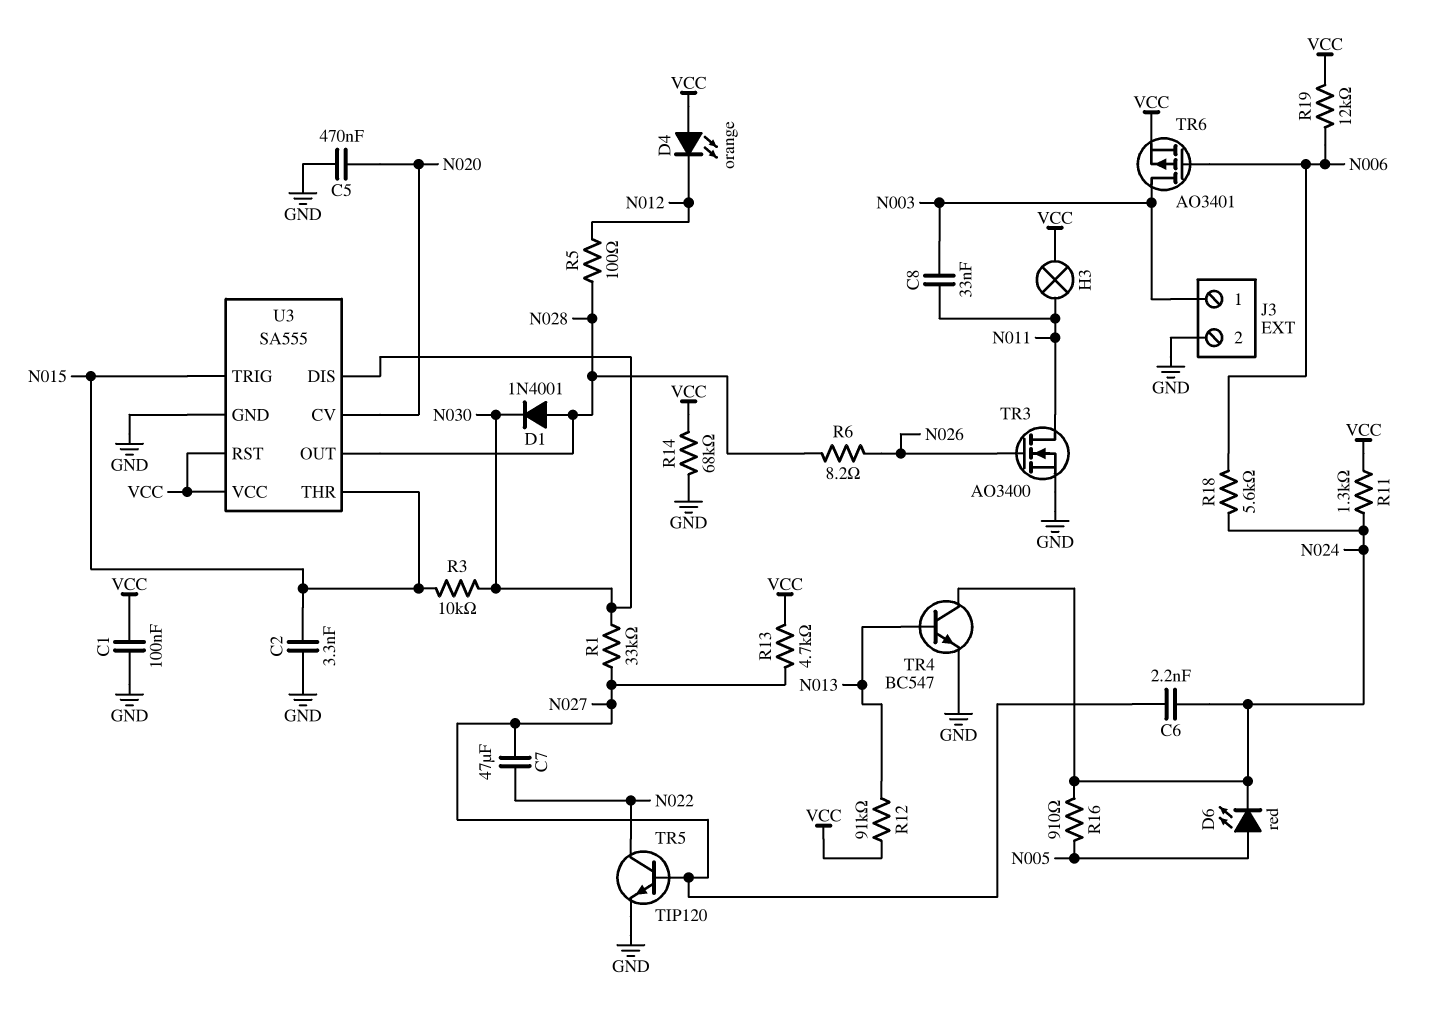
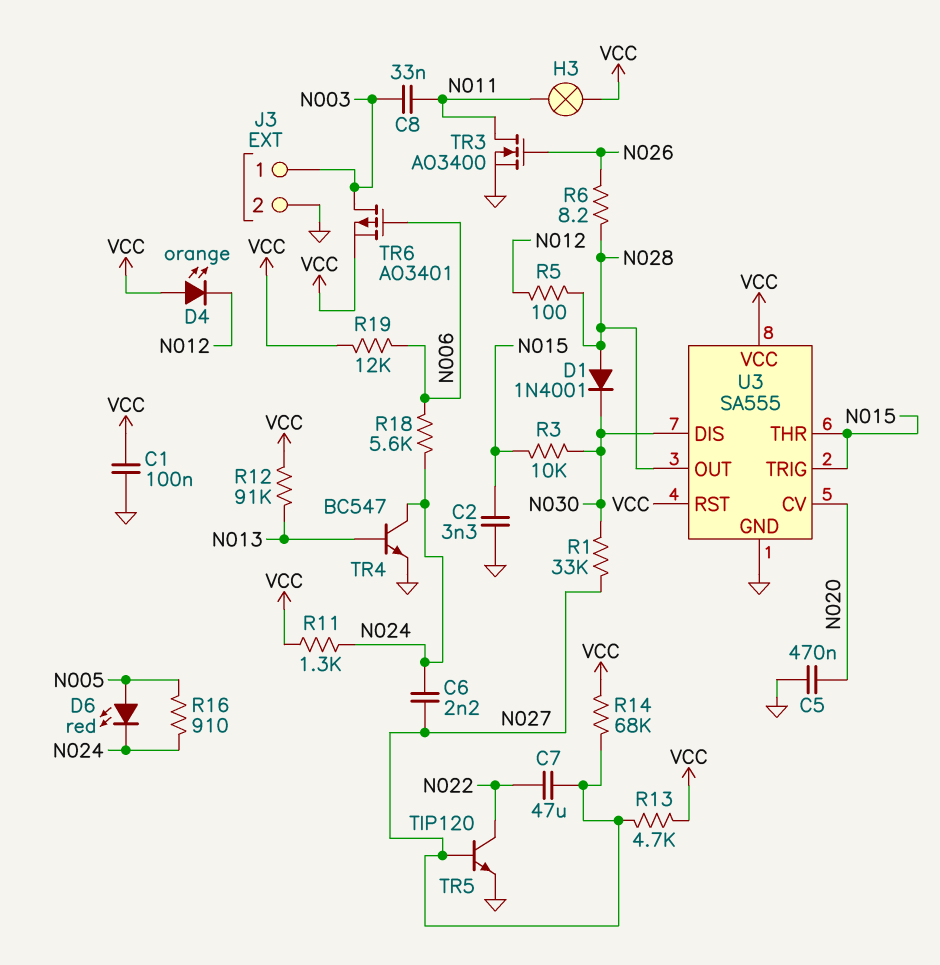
R14: 68k (GND, VCC) -> 68k (N027, VCC)

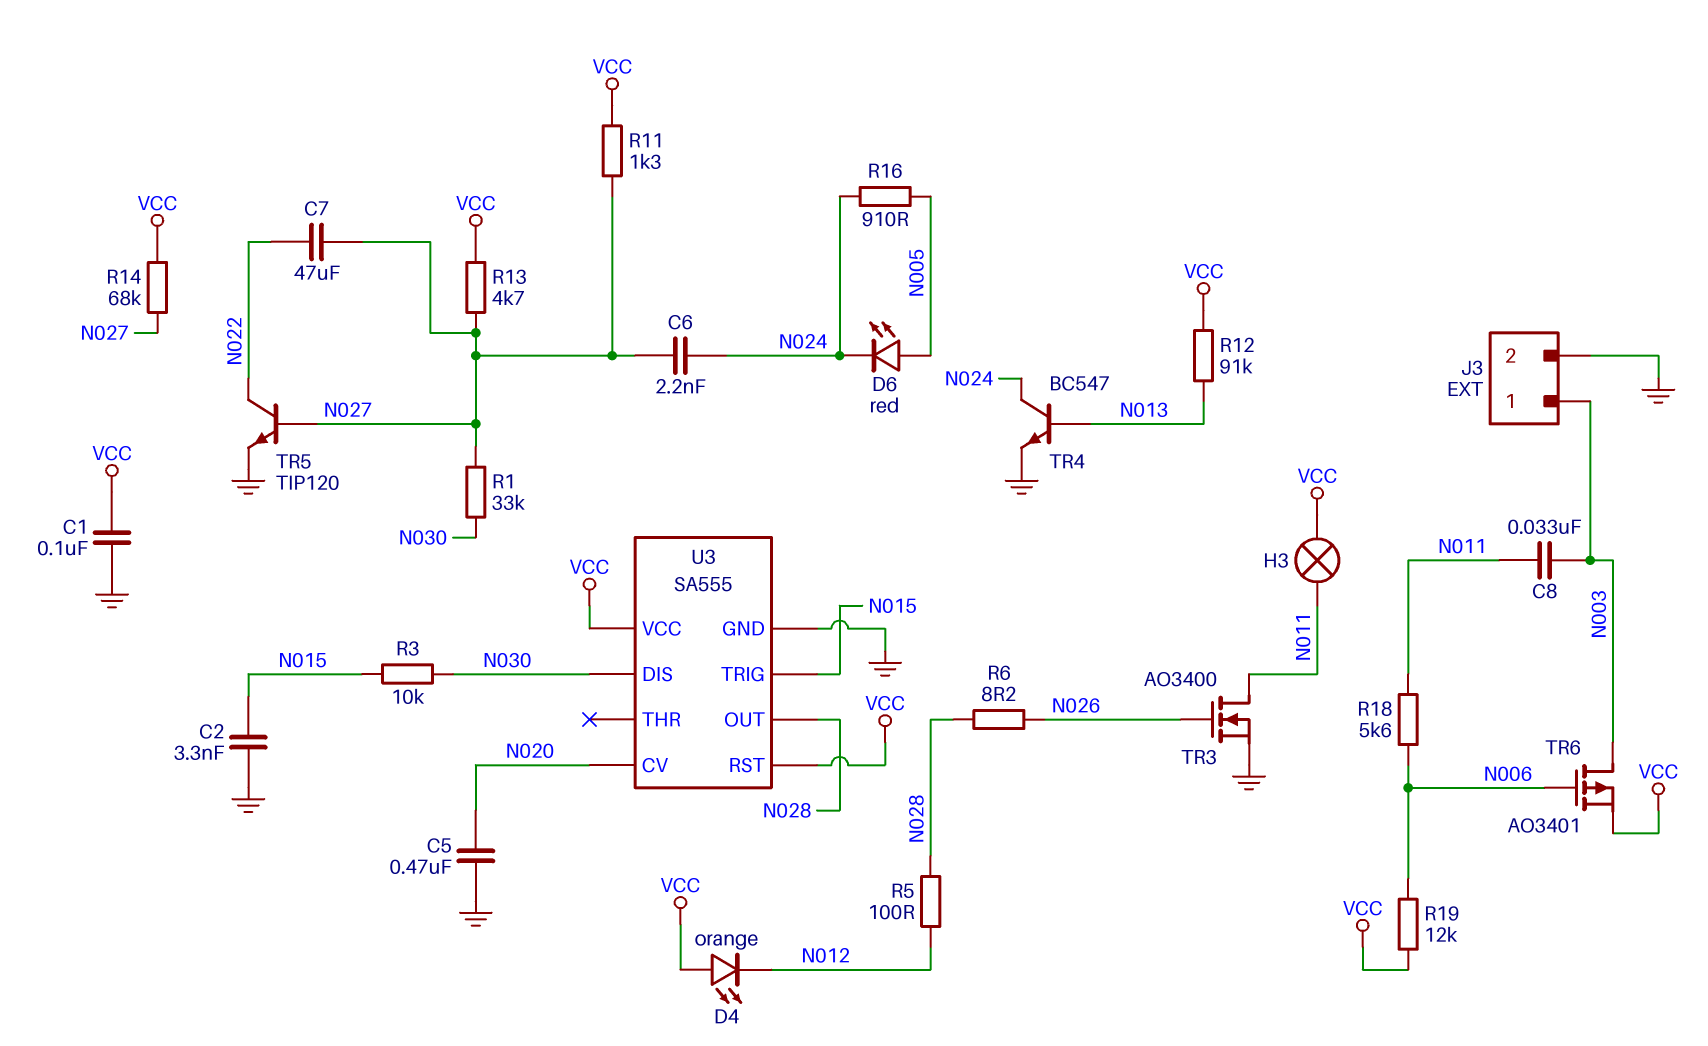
D1: diode 1N4001 (A N028, K N030) -> none
R11: 1.3k (N024, VCC) -> 1.3k (N027, VCC)
R18: 5.6k (N006, N024) -> 5.6k (N006, N011)
U3 pin THR: N015 -> none

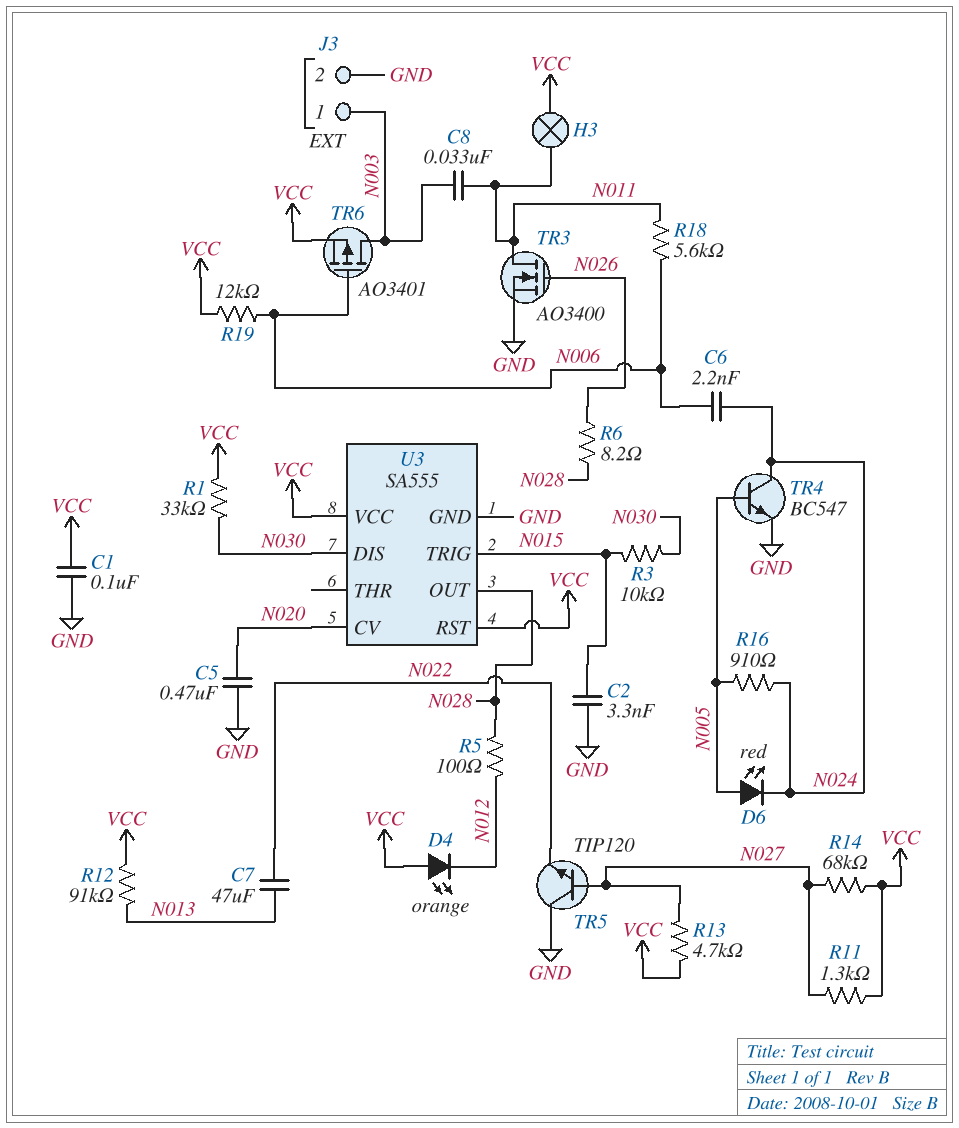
C6: 2.2nF (N024, N027) -> 2.2nF (N006, N024)
C7: 47uF (N022, N027) -> 47uF (N013, N022)
R1: 33k (N027, N030) -> 33k (N030, VCC)
TR4: NPN BC547 (B N013, C N024, E GND) -> NPN BC547 (B N005, C N024, E GND)
TR5: NPN TIP120 (B N027, C N022, E GND) -> NPN TIP120 (B N027, C GND, E N022)

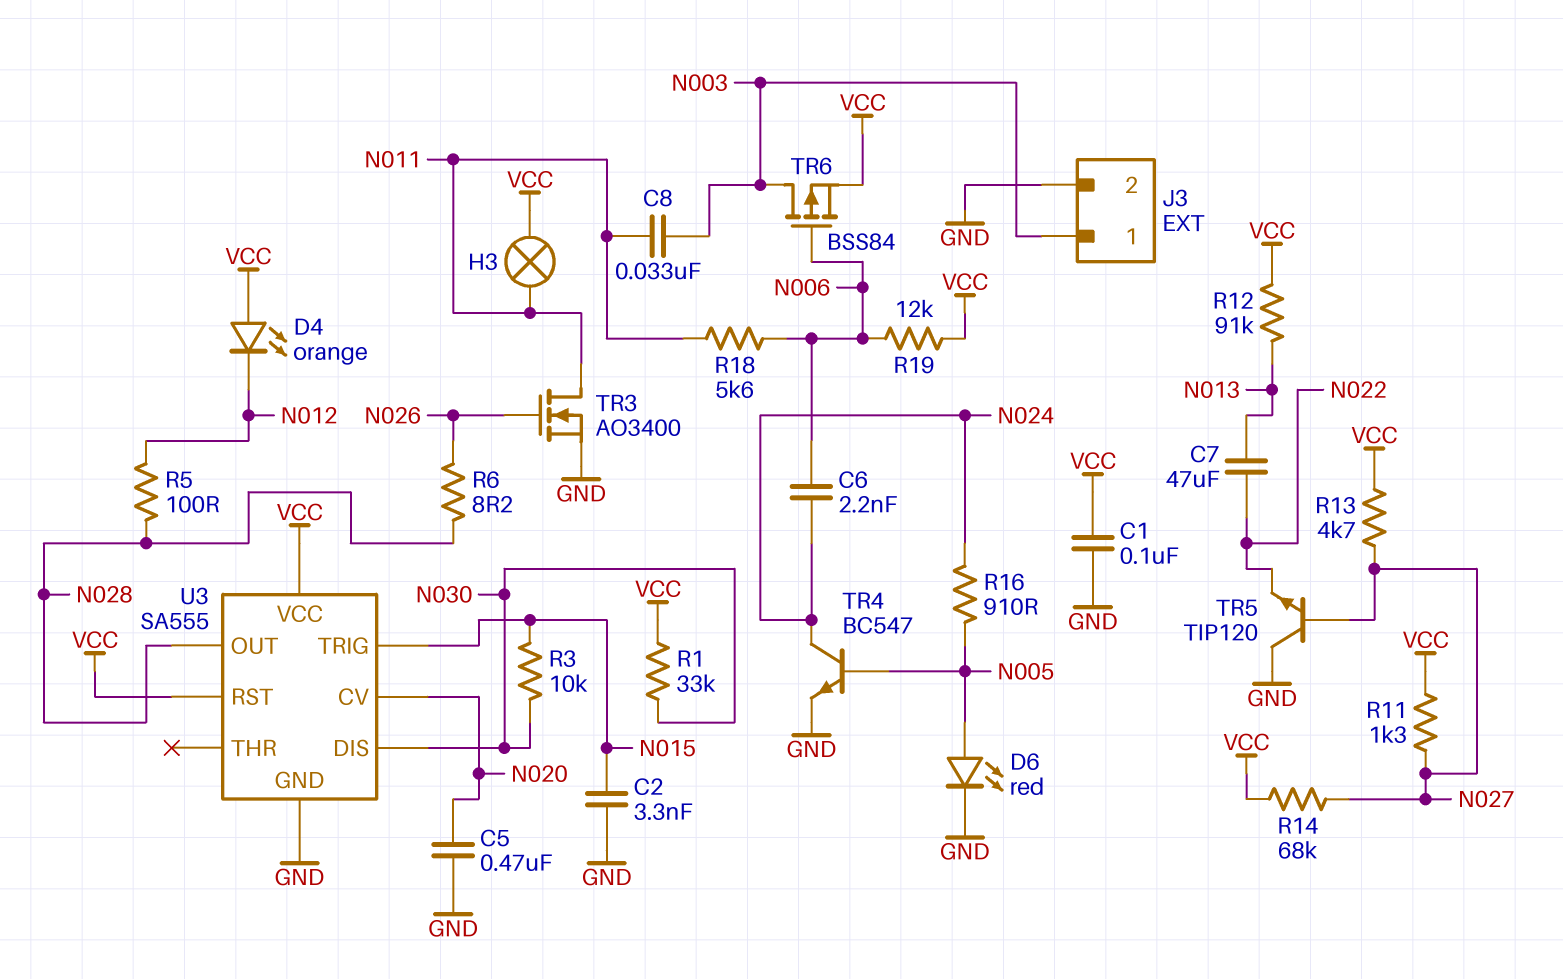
D6: LED red (A N005, K N024) -> LED red (A N005, K GND)
TR6: PMOS AO3401 (G N006, D N003, S VCC) -> PMOS BSS84 (G N006, D N003, S VCC)

